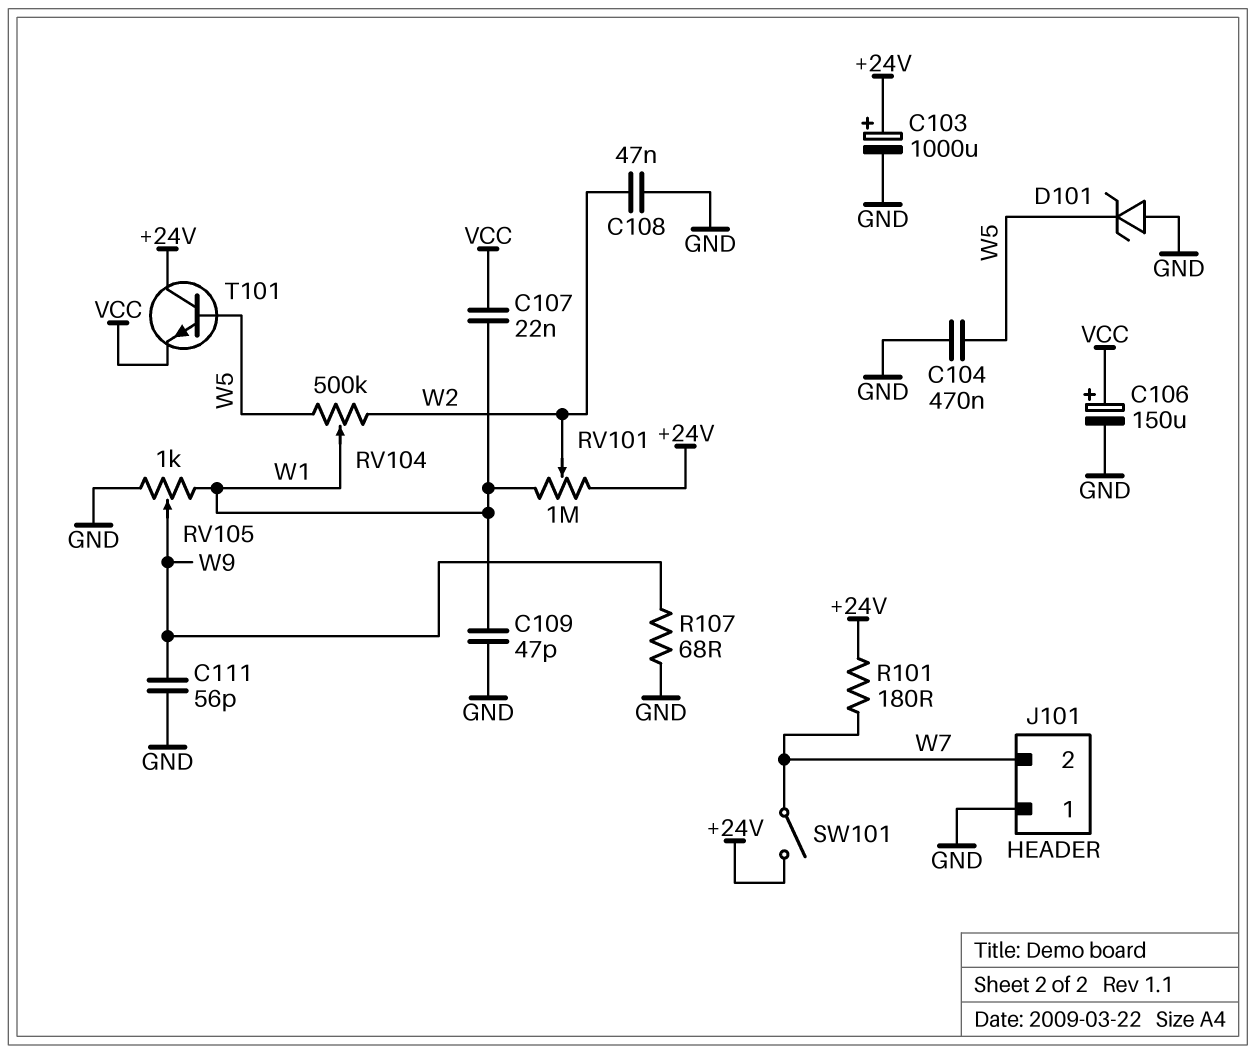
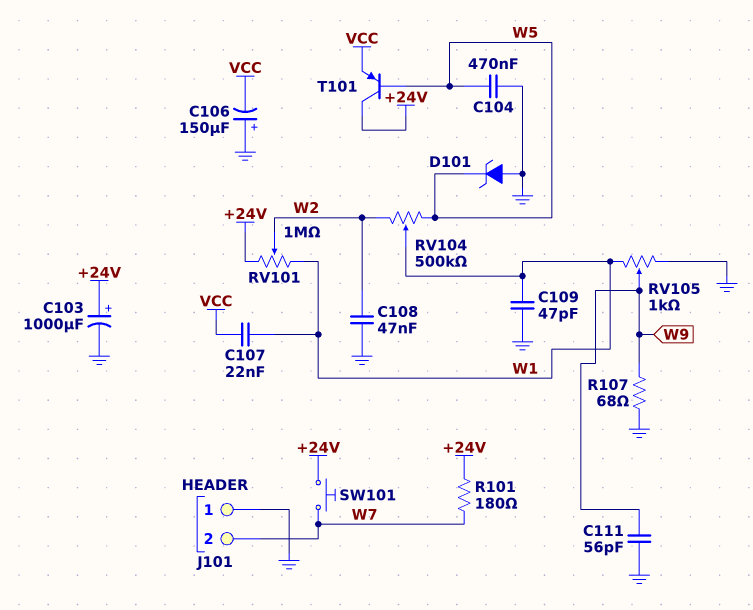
C106: 150uF (plus VCC, minus GND) -> 150uF (plus GND, minus VCC)
SW101: switch (+24V, W7) -> button (+24V, W7)
T101: NPN (B W5, C +24V, E VCC) -> PNP (B W5, C +24V, E VCC)

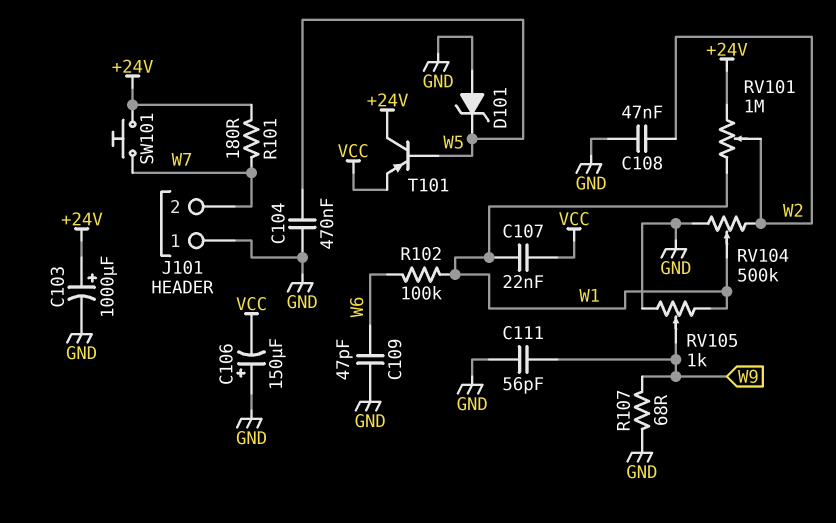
C109: 47pF (GND, W1) -> 47pF (GND, W6)
R102: none -> 100k (W1, W6)
RV104: 500k (W2, W5, wiper W1) -> 500k (GND, W2, wiper W1)

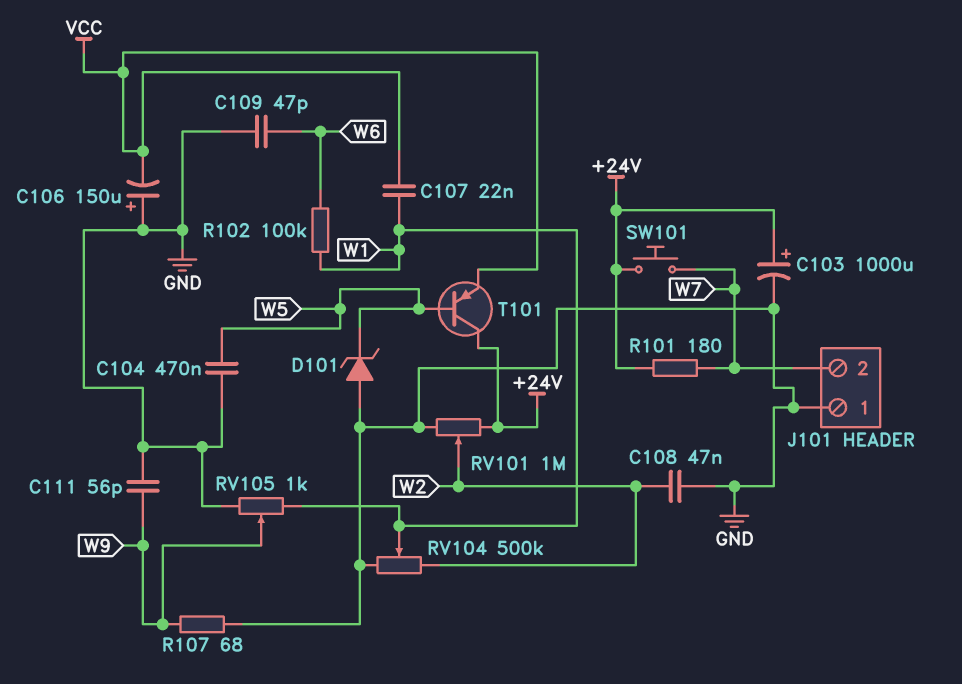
RV101: 1M (+24V, W1, wiper W2) -> 1M (+24V, GND, wiper W2)

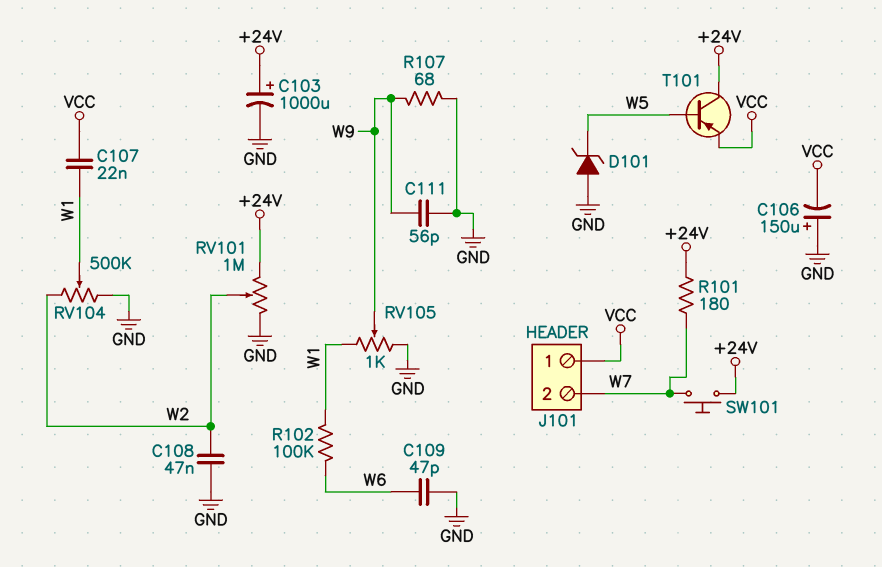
C104: 470nF (GND, W5) -> none
J101 pin 1: GND -> VCC

